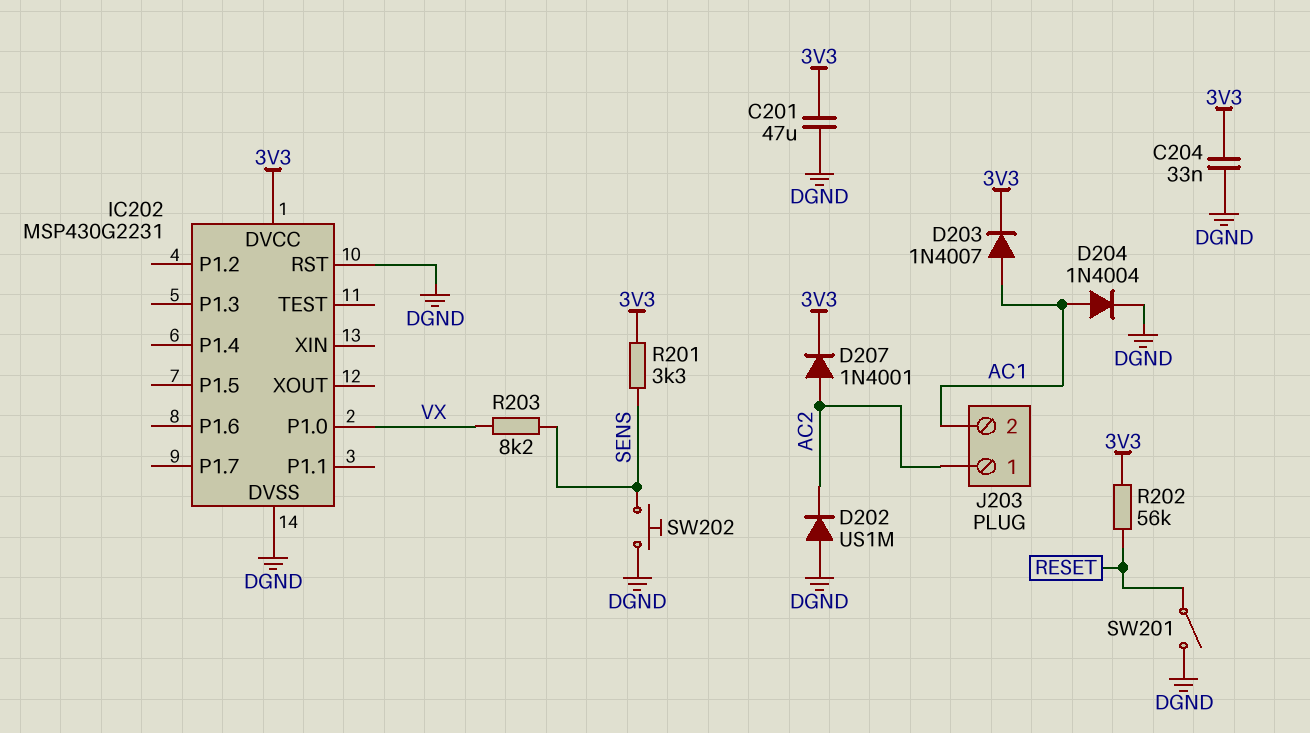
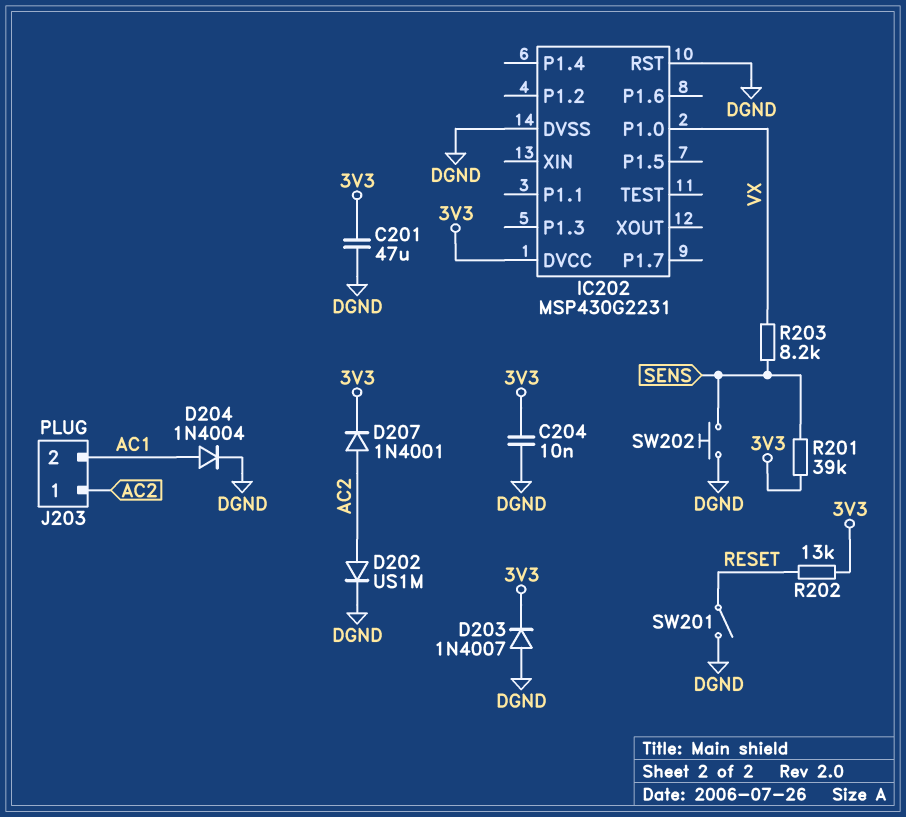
C204: 33nF (3V3, DGND) -> 10nF (3V3, DGND)
D202: diode US1M (A DGND, K AC2) -> diode US1M (A AC2, K DGND)
D203: diode 1N4007 (A AC1, K 3V3) -> diode 1N4007 (A DGND, K 3V3)
R201: 3.3k (3V3, SENS) -> 39k (3V3, SENS)
R202: 56k (3V3, RESET) -> 13k (3V3, RESET)

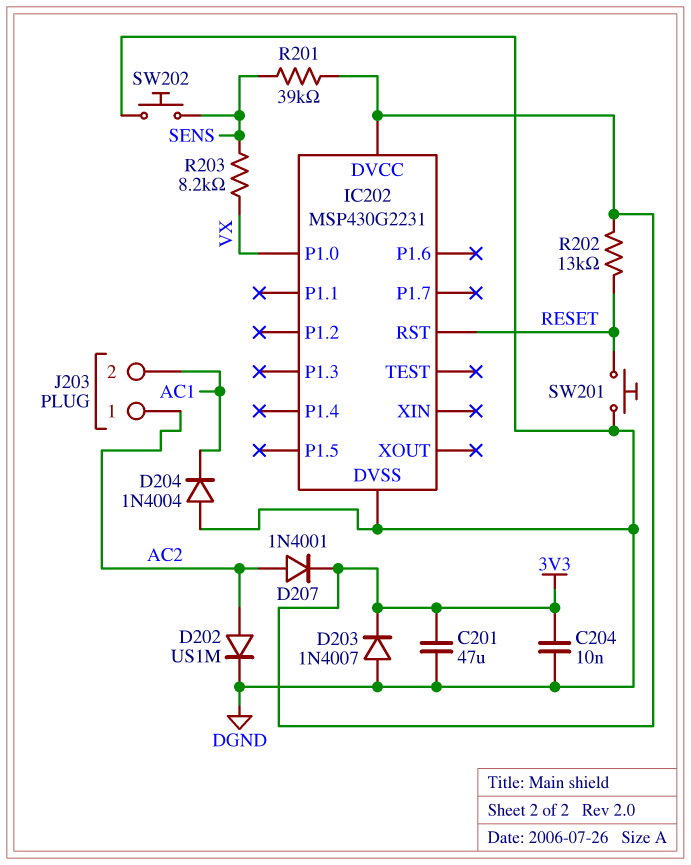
D204: diode 1N4004 (A AC1, K DGND) -> diode 1N4004 (A DGND, K AC1)
IC202 pin RST: DGND -> RESET
SW201: switch (DGND, RESET) -> button (DGND, RESET)

